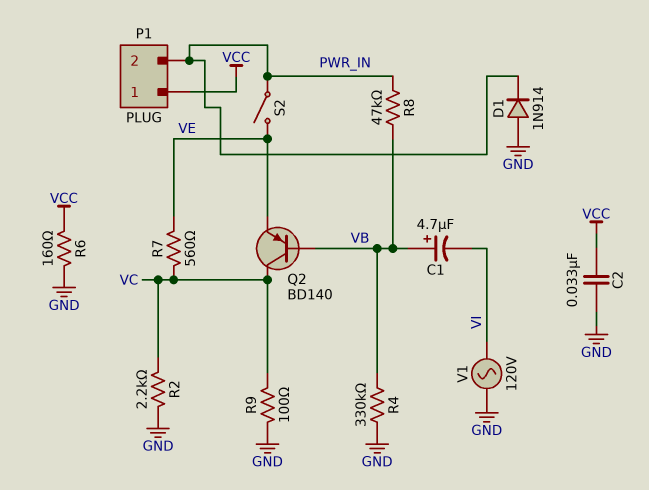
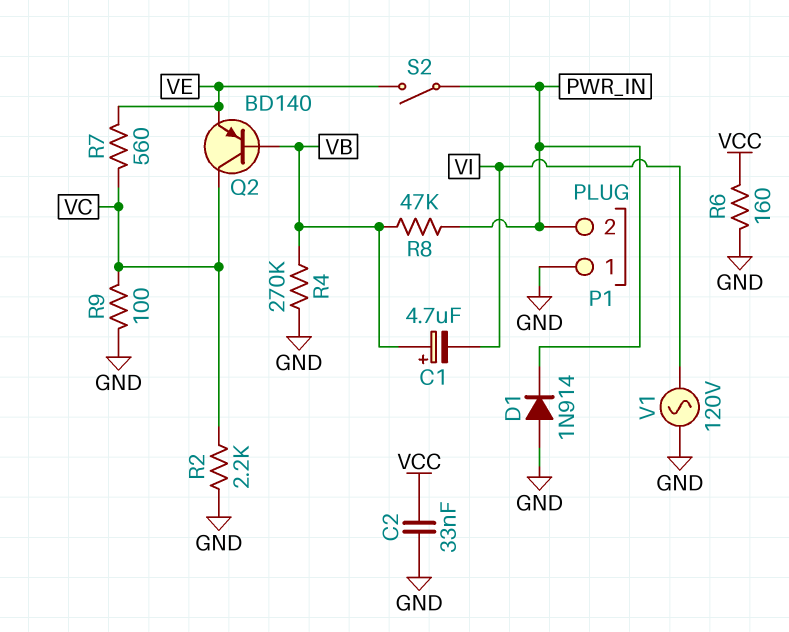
P1 pin 1: VCC -> GND
R4: 330k (GND, VB) -> 270k (GND, VB)

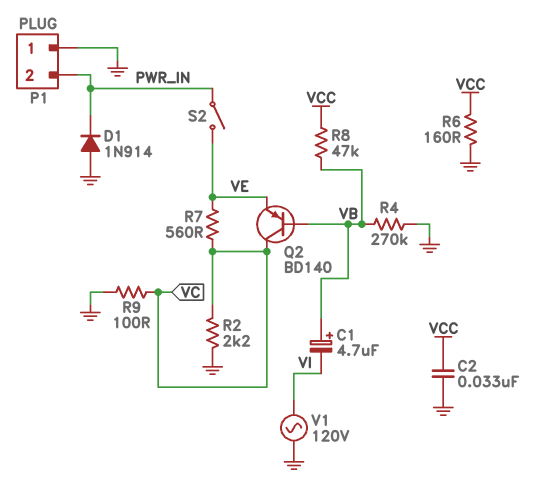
R8: 47k (PWR_IN, VB) -> 47k (VB, VCC)

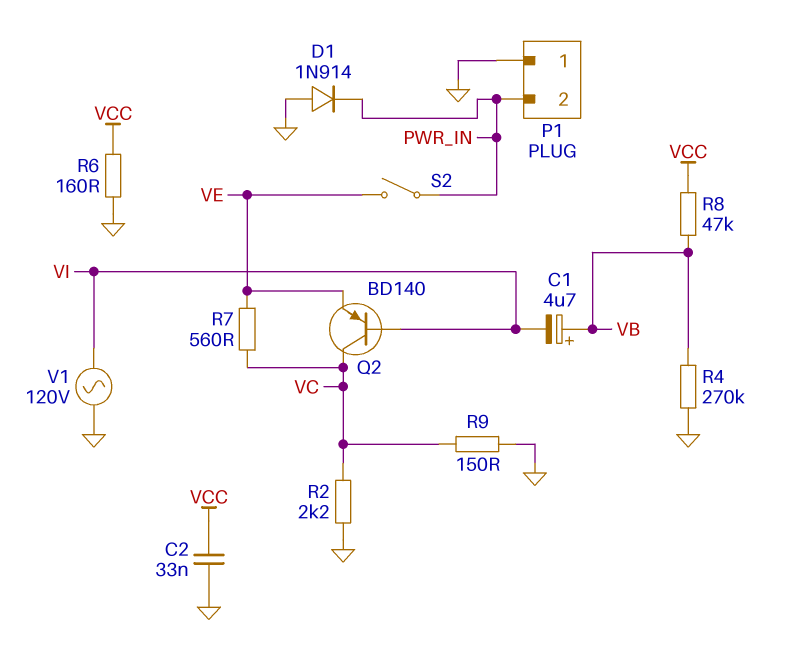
Q2: PNP BD140 (B VB, C VC, E VE) -> PNP BD140 (B VI, C VC, E VE)
R9: 100 (GND, VC) -> 150 (GND, VC)

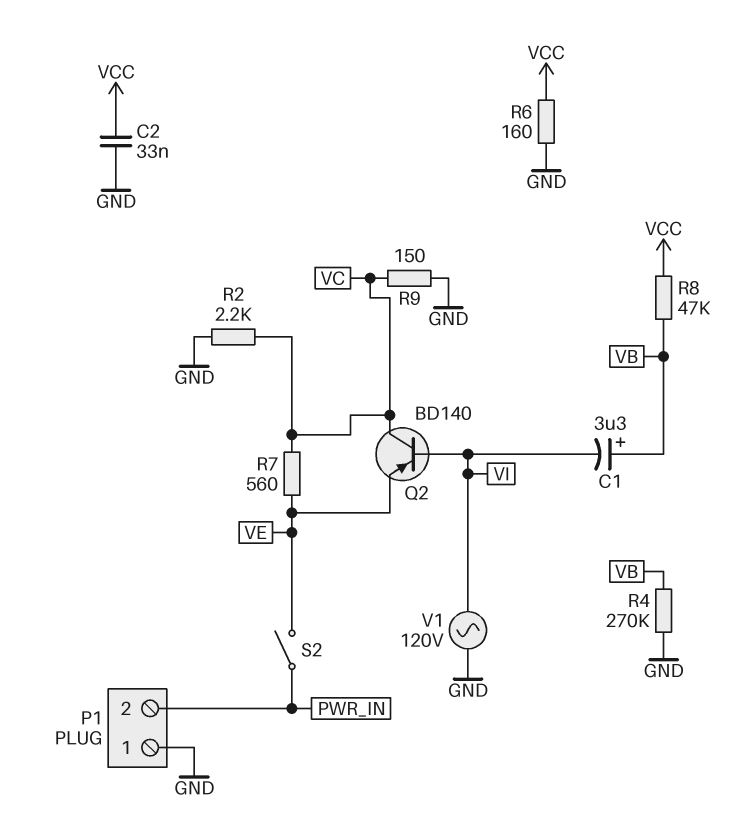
C1: 4.7uF (plus VB, minus VI) -> 3.3uF (plus VB, minus VI)
D1: diode 1N914 (A GND, K PWR_IN) -> none

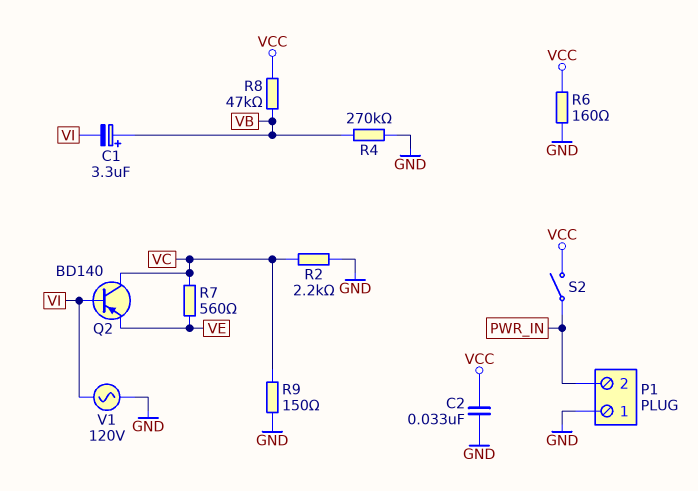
S2: switch (PWR_IN, VE) -> switch (PWR_IN, VCC)

